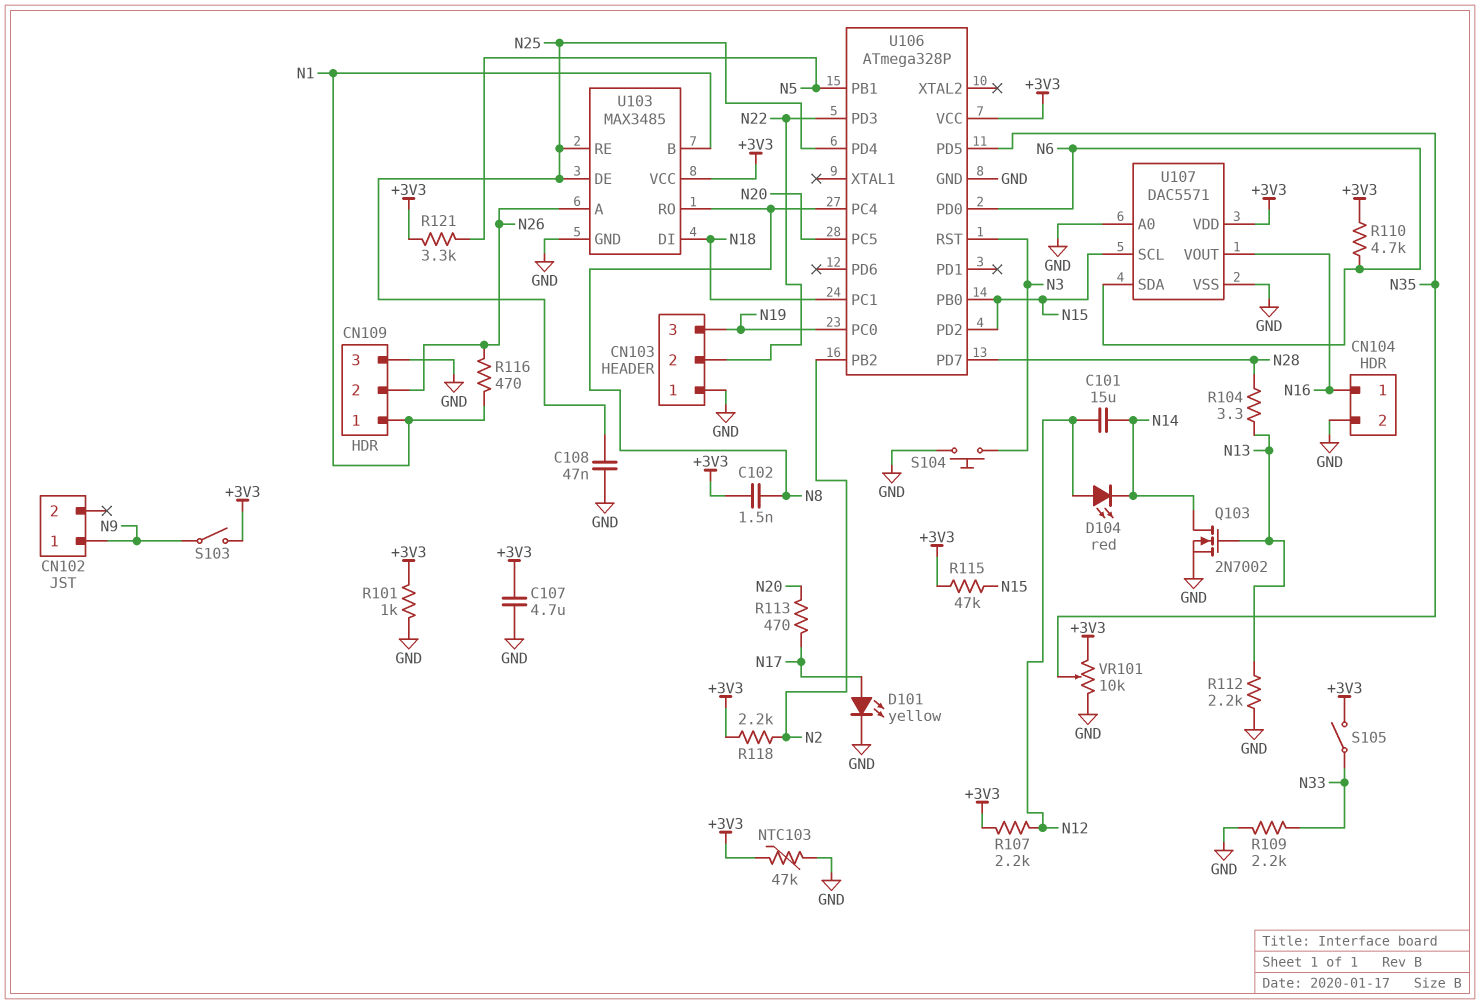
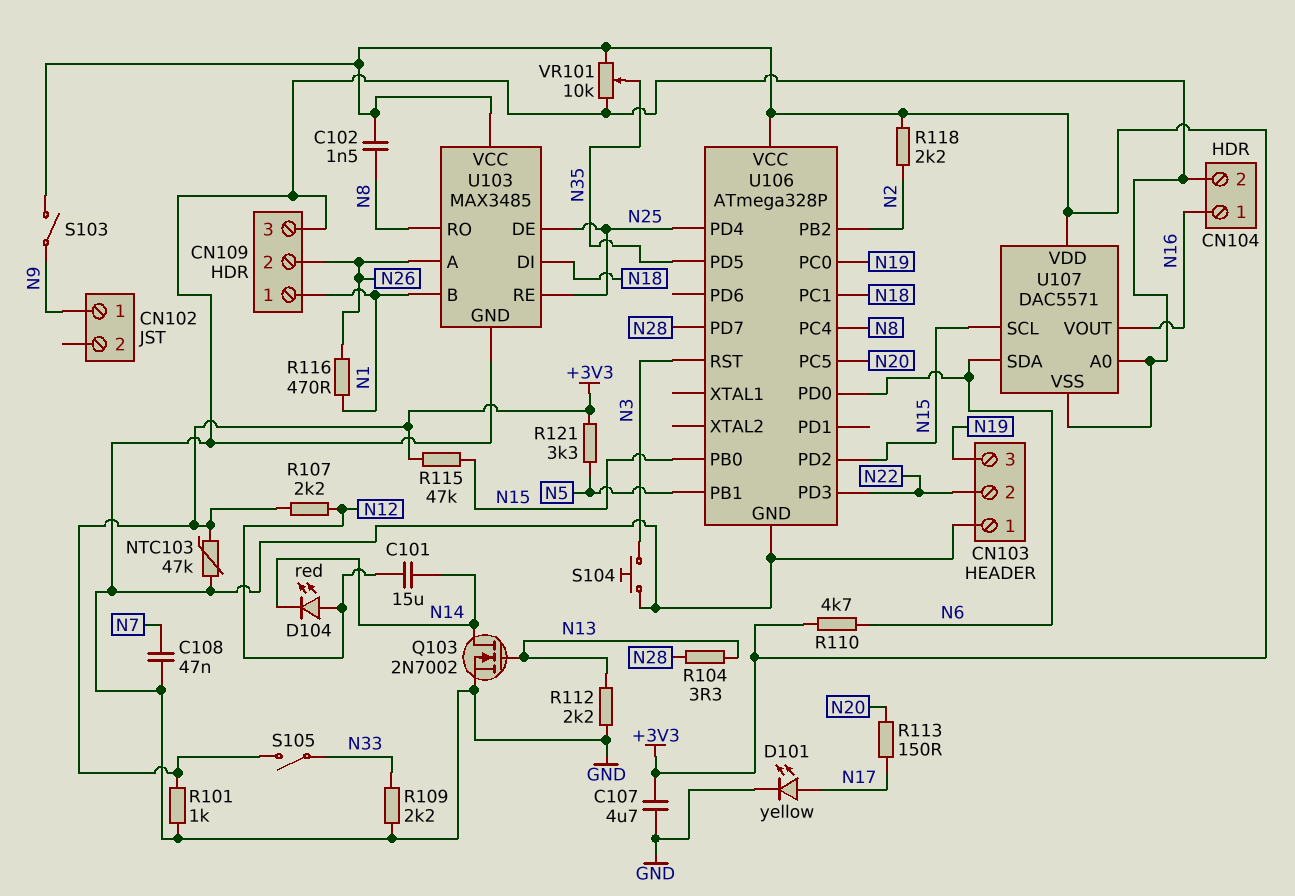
C108: 47nF (GND, N25) -> 47nF (GND, N7)
R113: 470 (N17, N20) -> 150 (N17, N20)

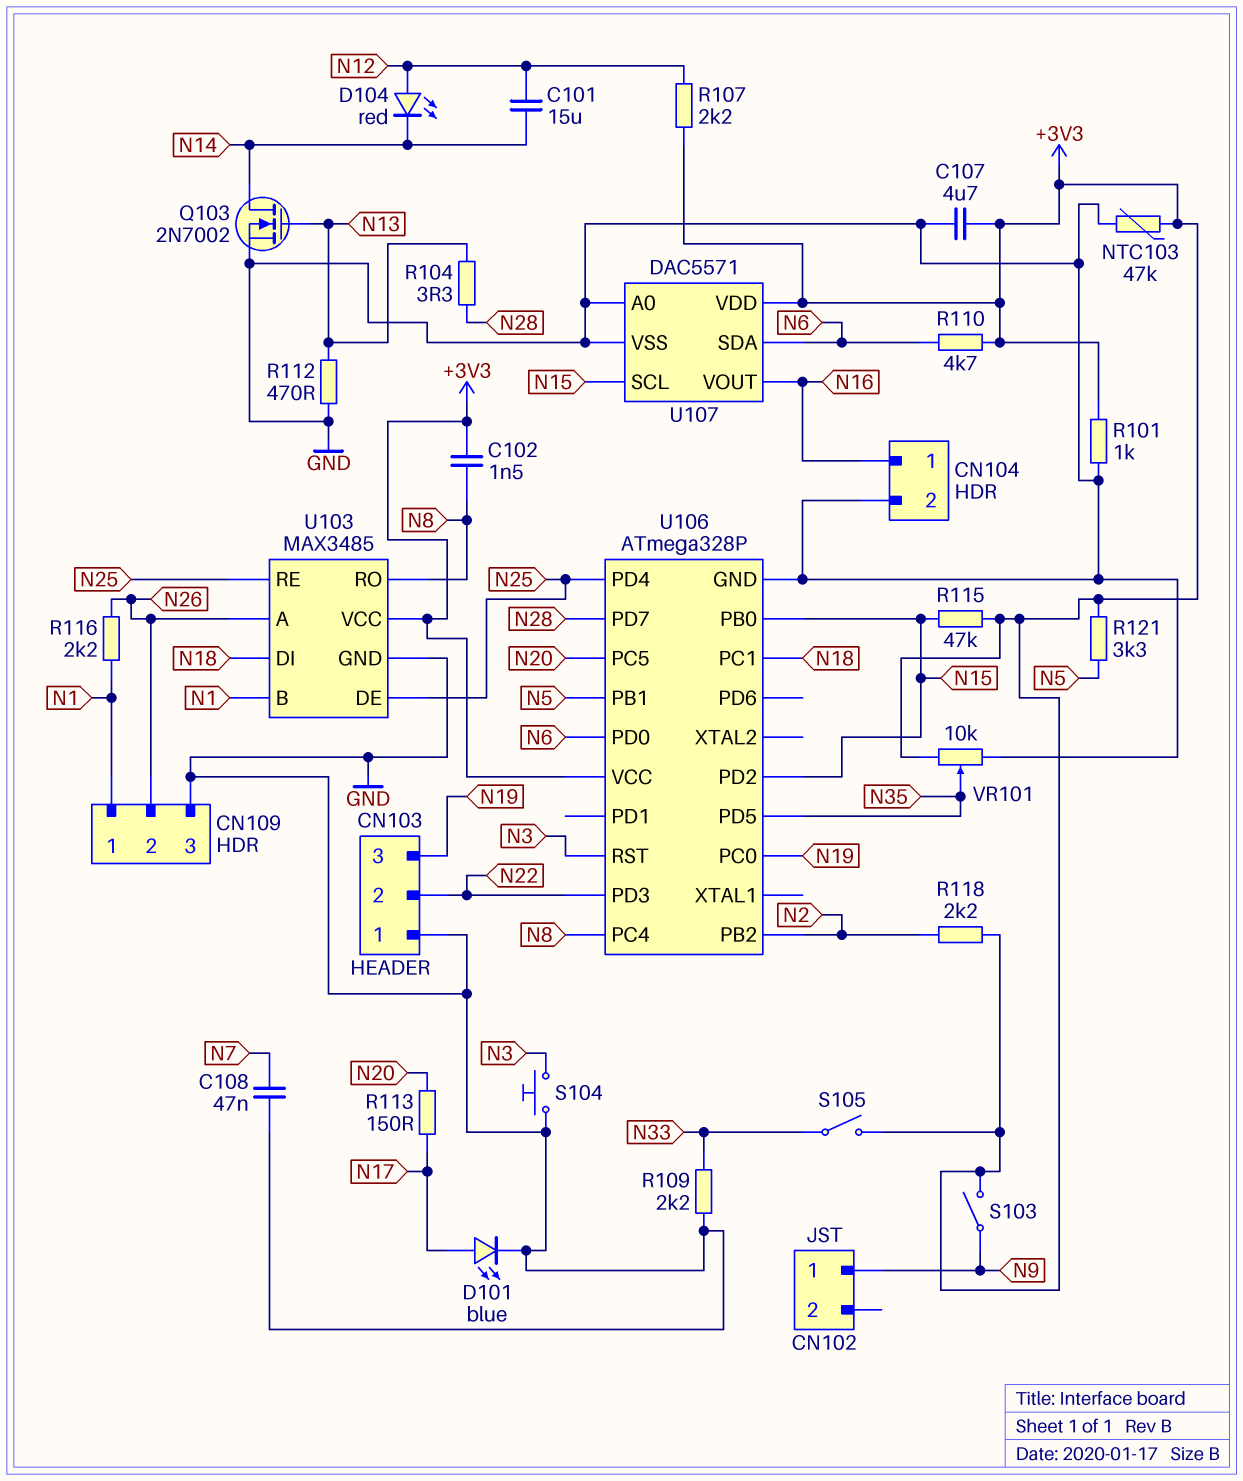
D101: LED yellow (A N17, K GND) -> LED blue (A N17, K GND)
R112: 2.2k (GND, N13) -> 470 (GND, N13)
R116: 470 (N1, N26) -> 2.2k (N1, N26)

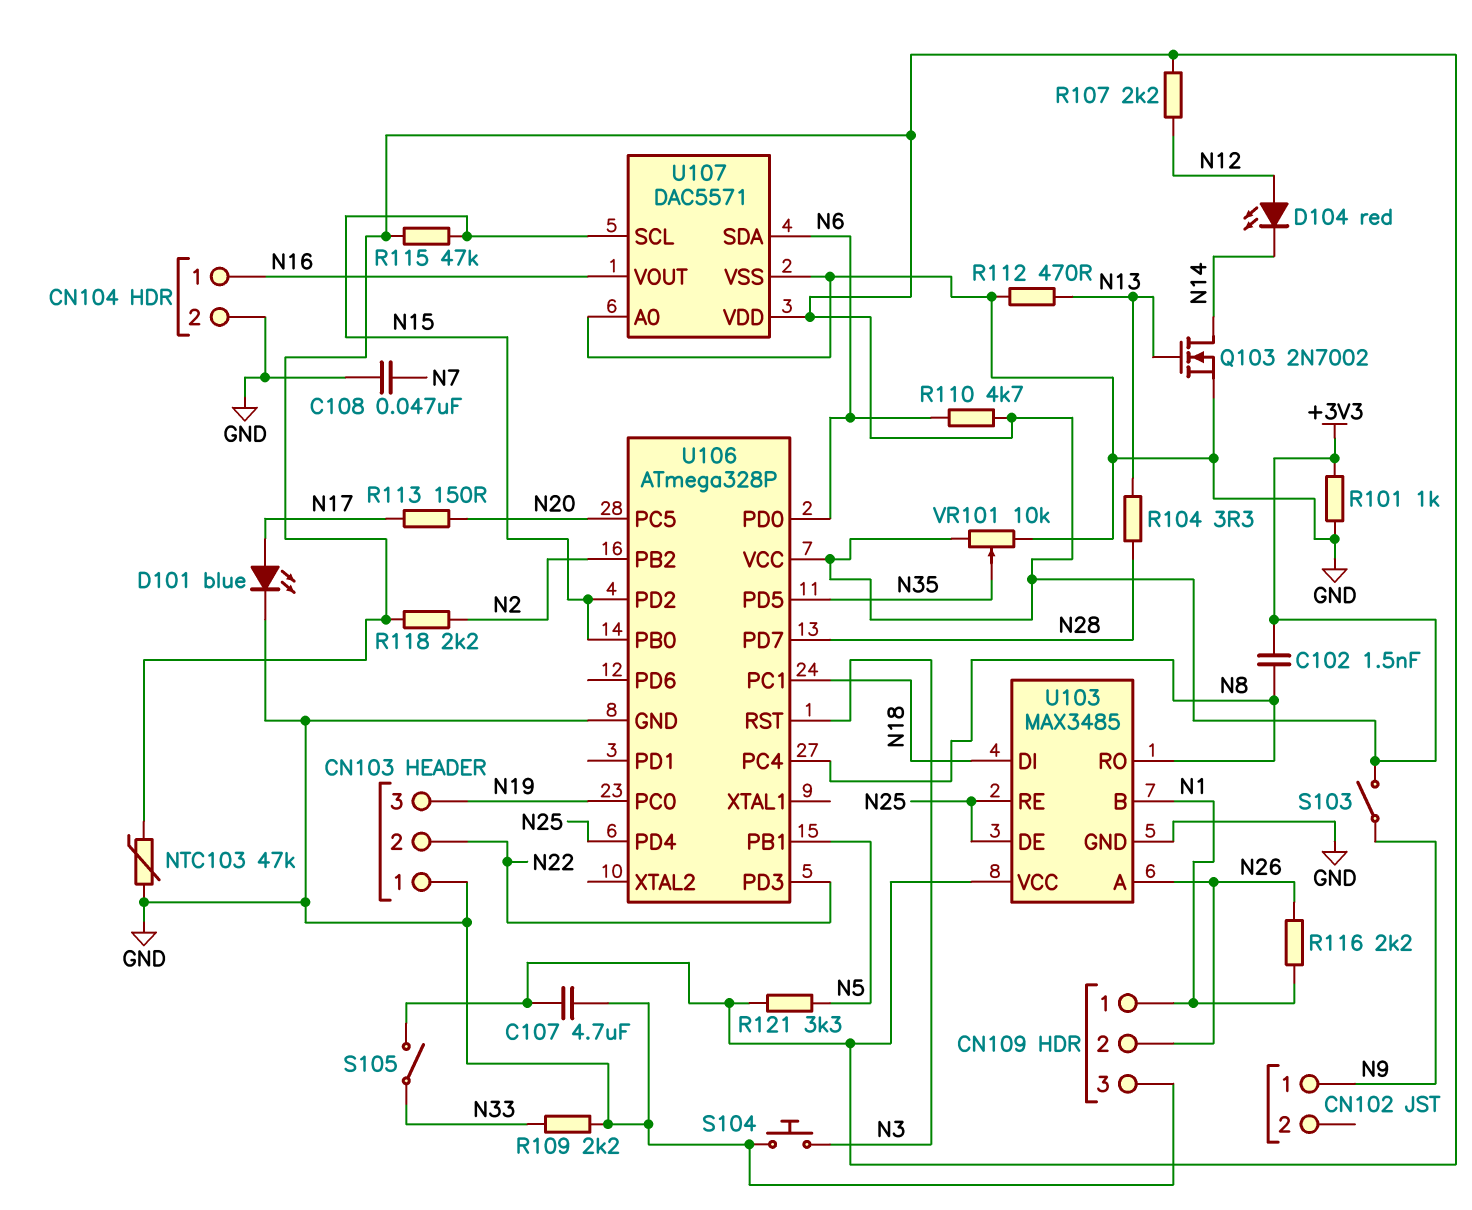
C101: 15uF (N12, N14) -> none

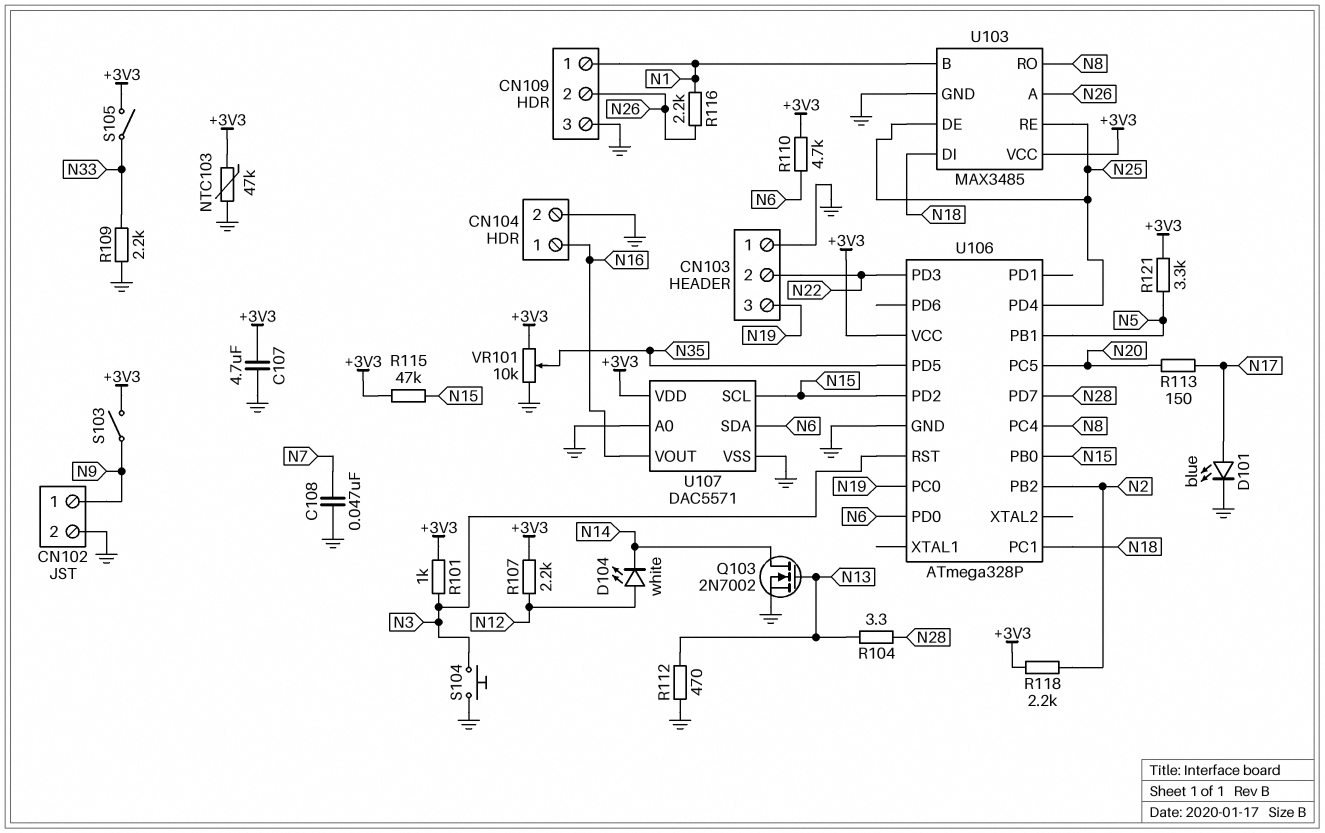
C102: 1.5nF (+3V3, N8) -> none
CN102 pin 2: none -> GND
D104: LED red (A N12, K N14) -> LED white (A N12, K N14)
R101: 1k (+3V3, GND) -> 1k (+3V3, N3)

